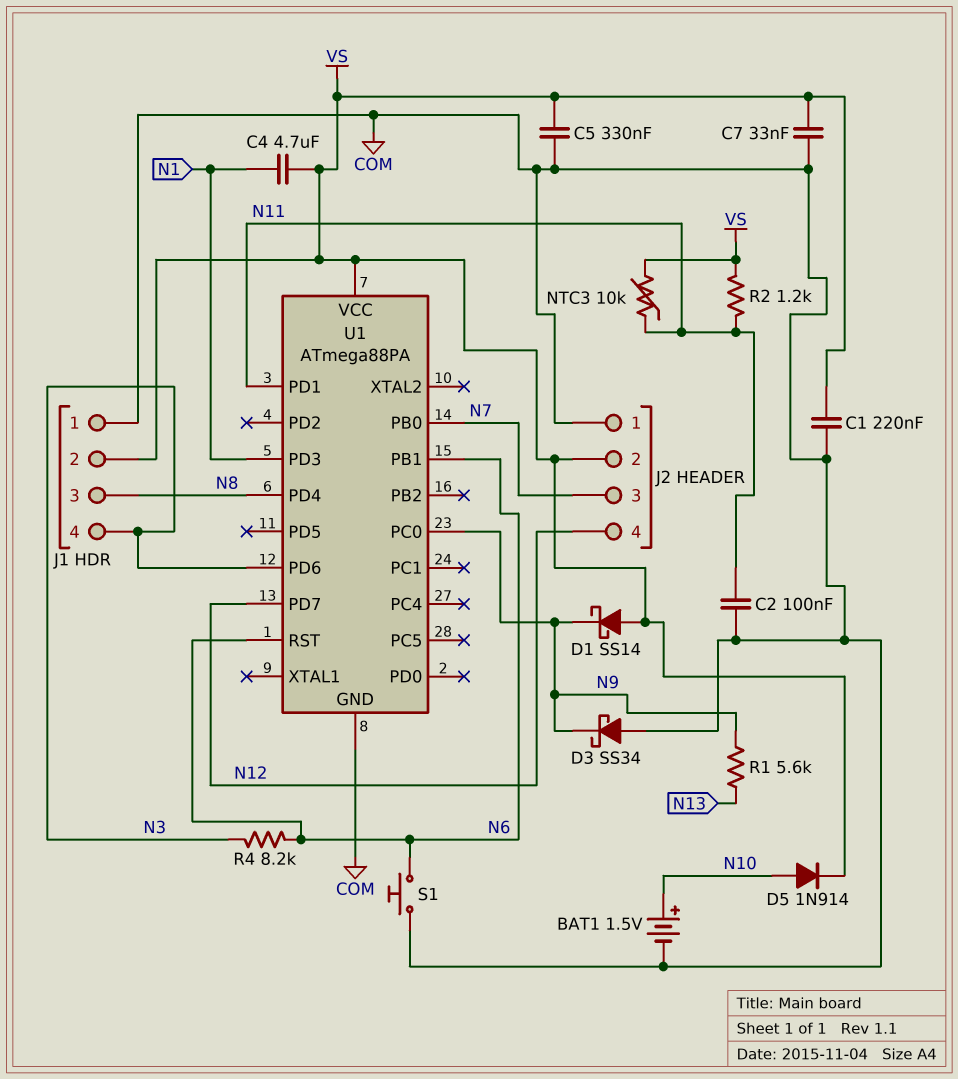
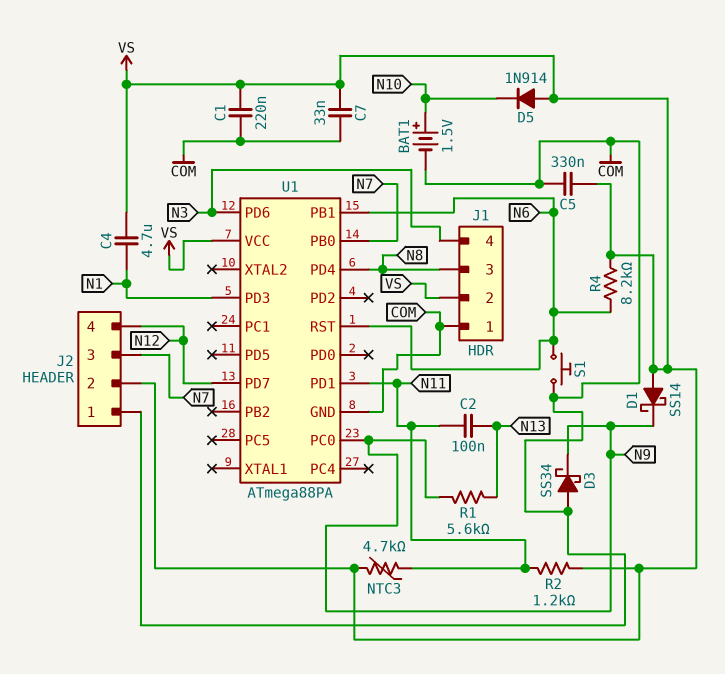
C2: 100nF (COM, N11) -> 100nF (N11, N13)
D5: diode 1N914 (A N10, K VS) -> diode 1N914 (A VS, K N10)
NTC3: 10k (N11, VS) -> 4.7k (N11, VS)
R4: 8.2k (N3, N6) -> 8.2k (N6, VS)

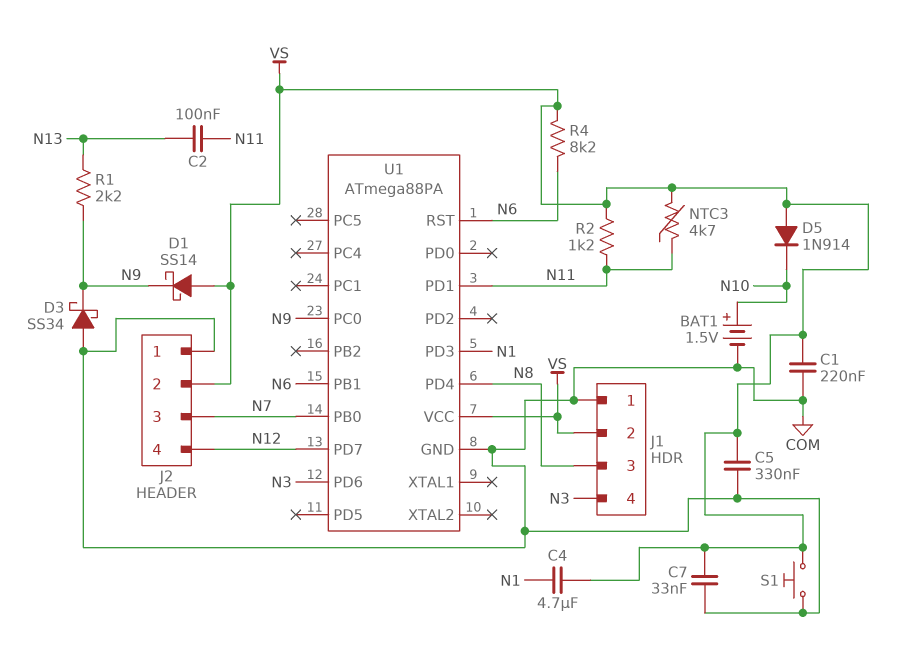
R1: 5.6k (N9, N13) -> 2.2k (N9, N13)
S1: button (COM, N6) -> button (COM, VS)

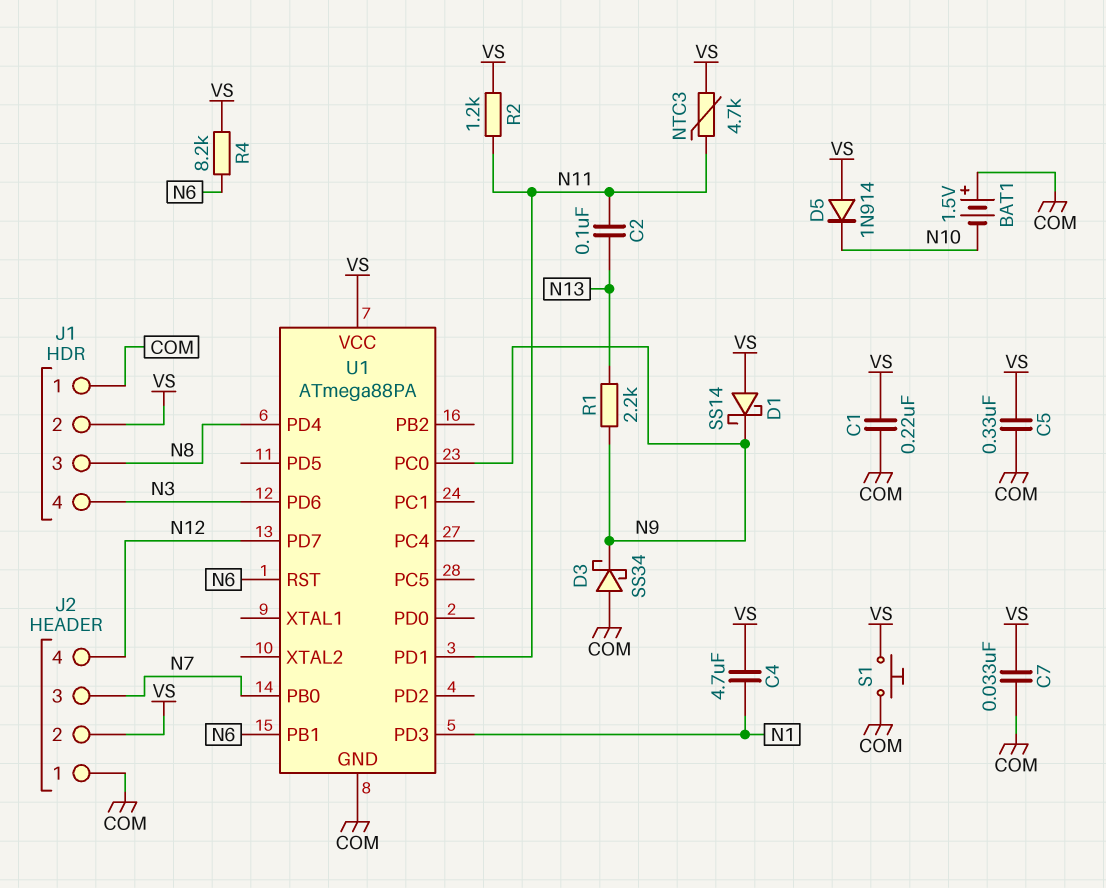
BAT1: 1.5V (plus N10, minus COM) -> 1.5V (plus COM, minus N10)

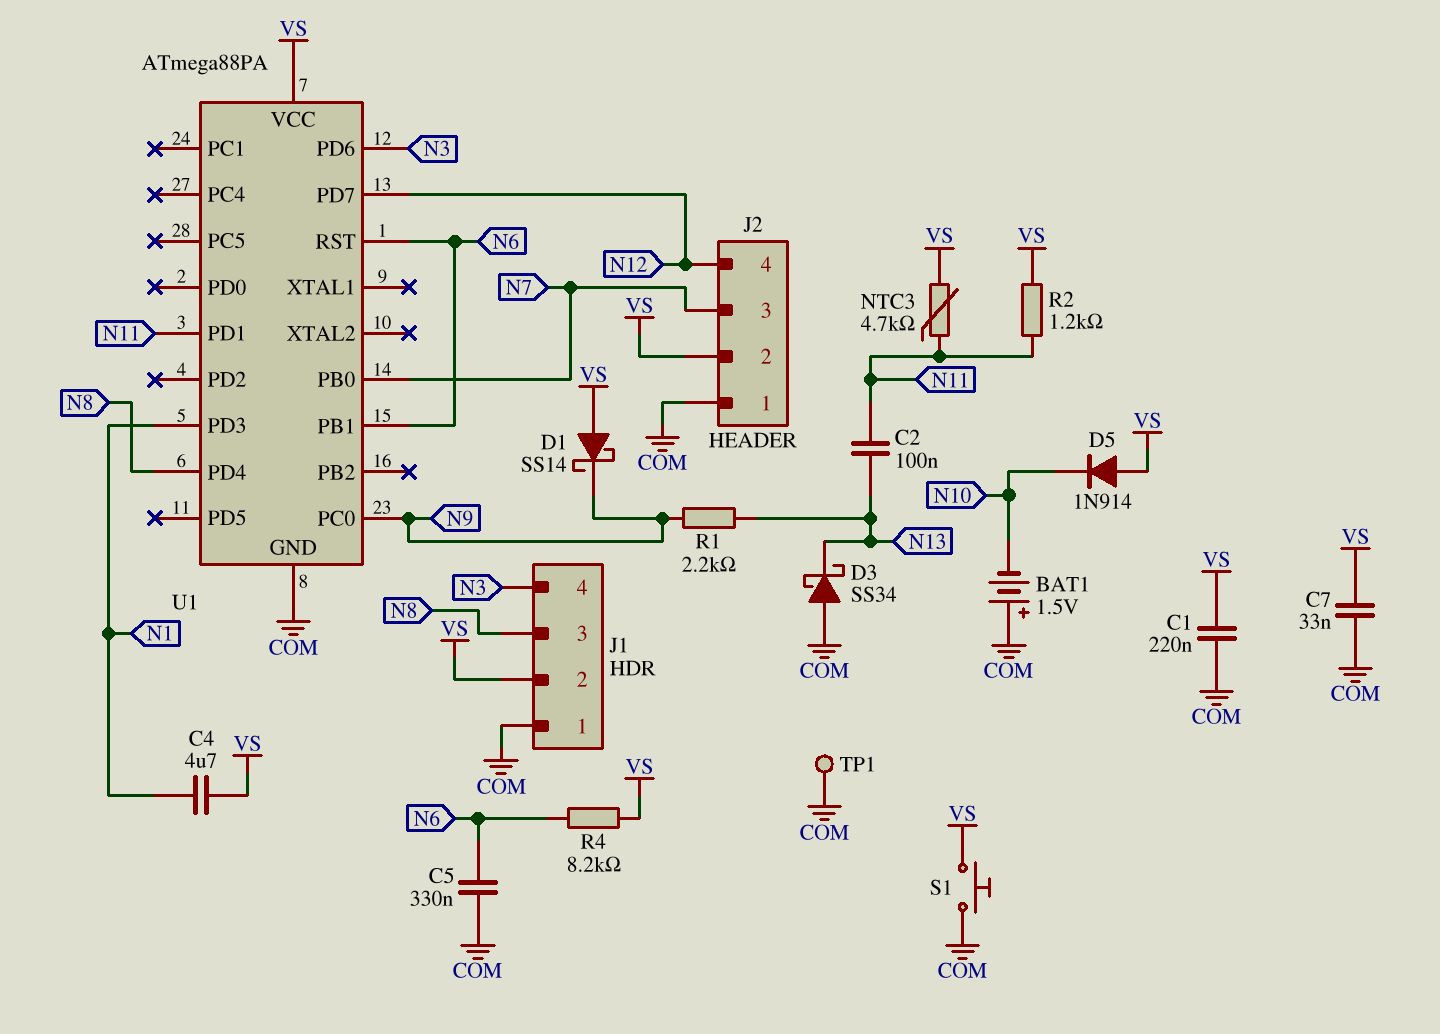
C5: 330nF (COM, VS) -> 330nF (COM, N6)
D3: schottky SS34 (A COM, K N9) -> schottky SS34 (A COM, K N13)
TP1: none -> test point (COM)

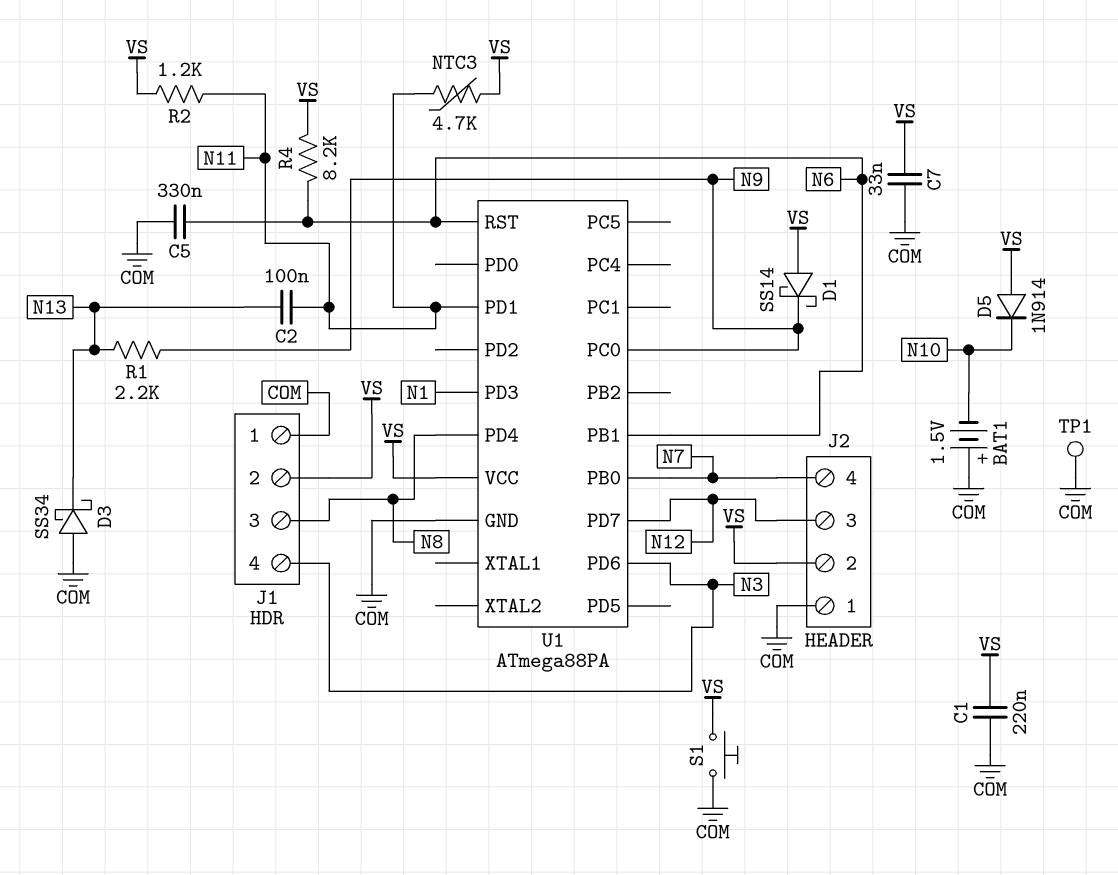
C4: 4.7uF (N1, VS) -> none
J2 pin 3: N7 -> N12
J2 pin 4: N12 -> N7

